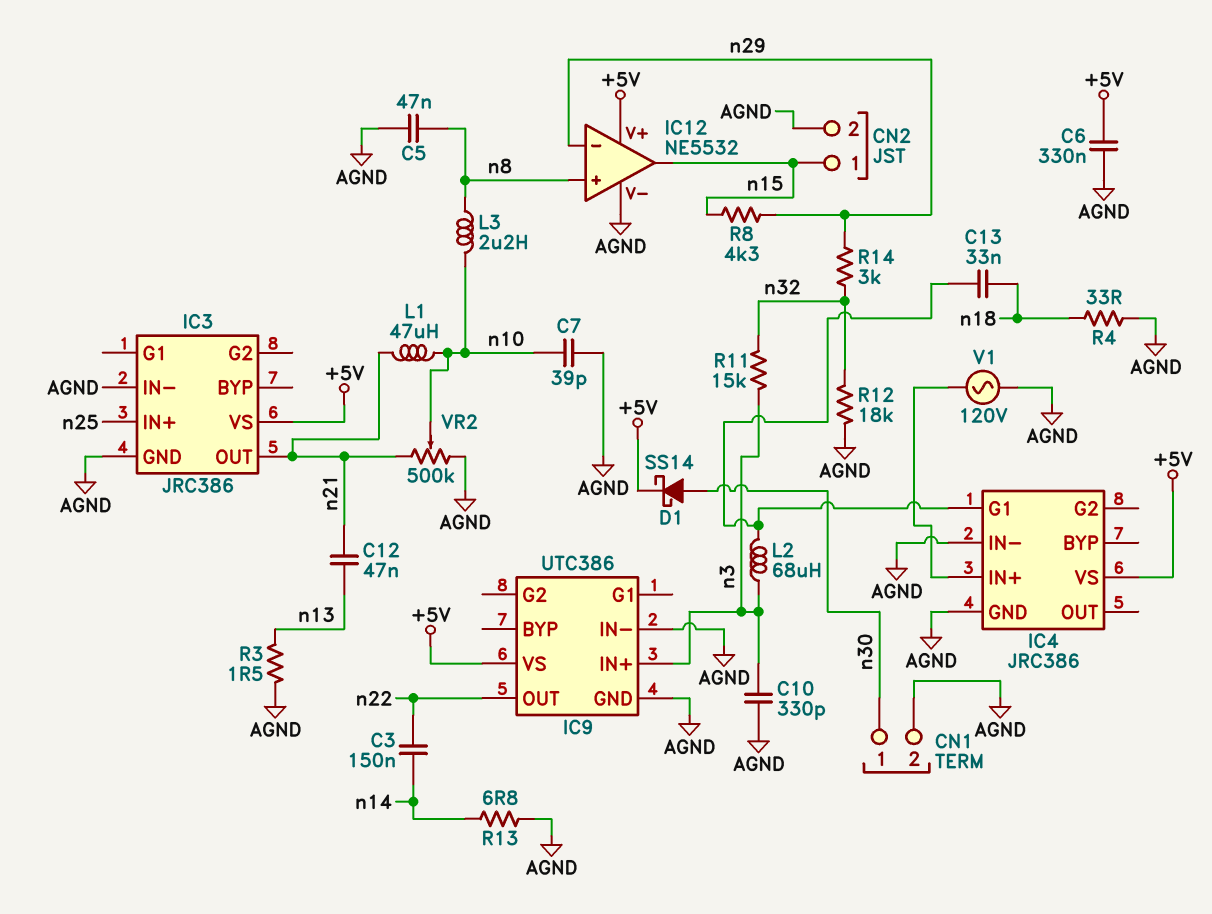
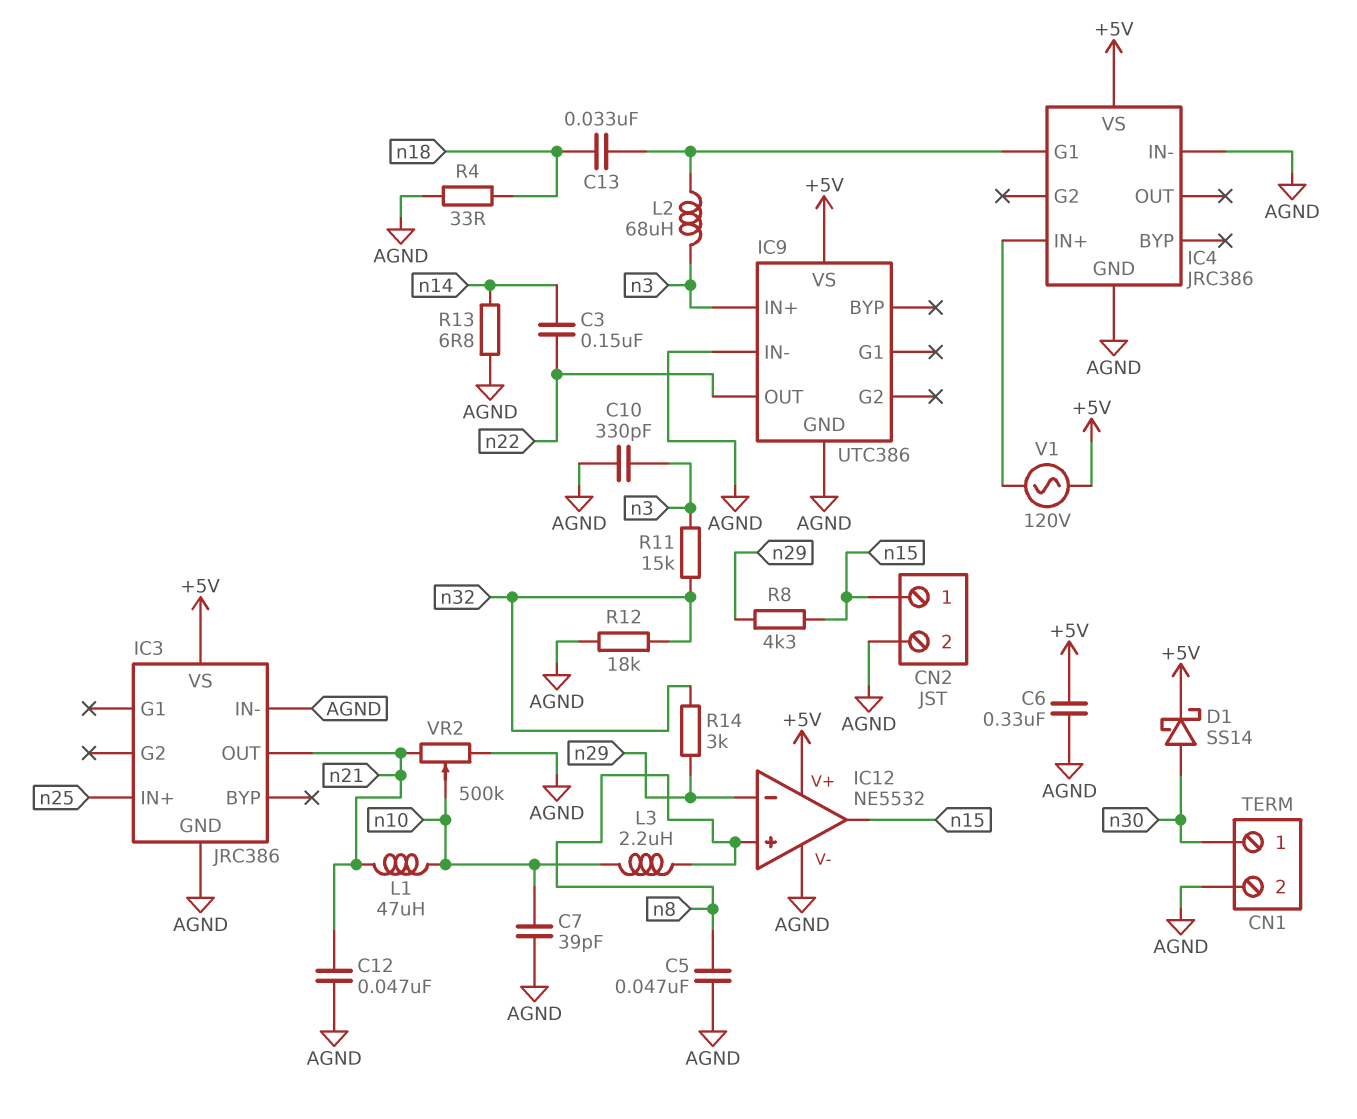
C12: 47nF (n13, n21) -> 47nF (AGND, n21)
R3: 1.5 (AGND, n13) -> none
V1: AC 120V (AGND, IC4/IN+) -> AC 120V (+5V, IC4/IN+)

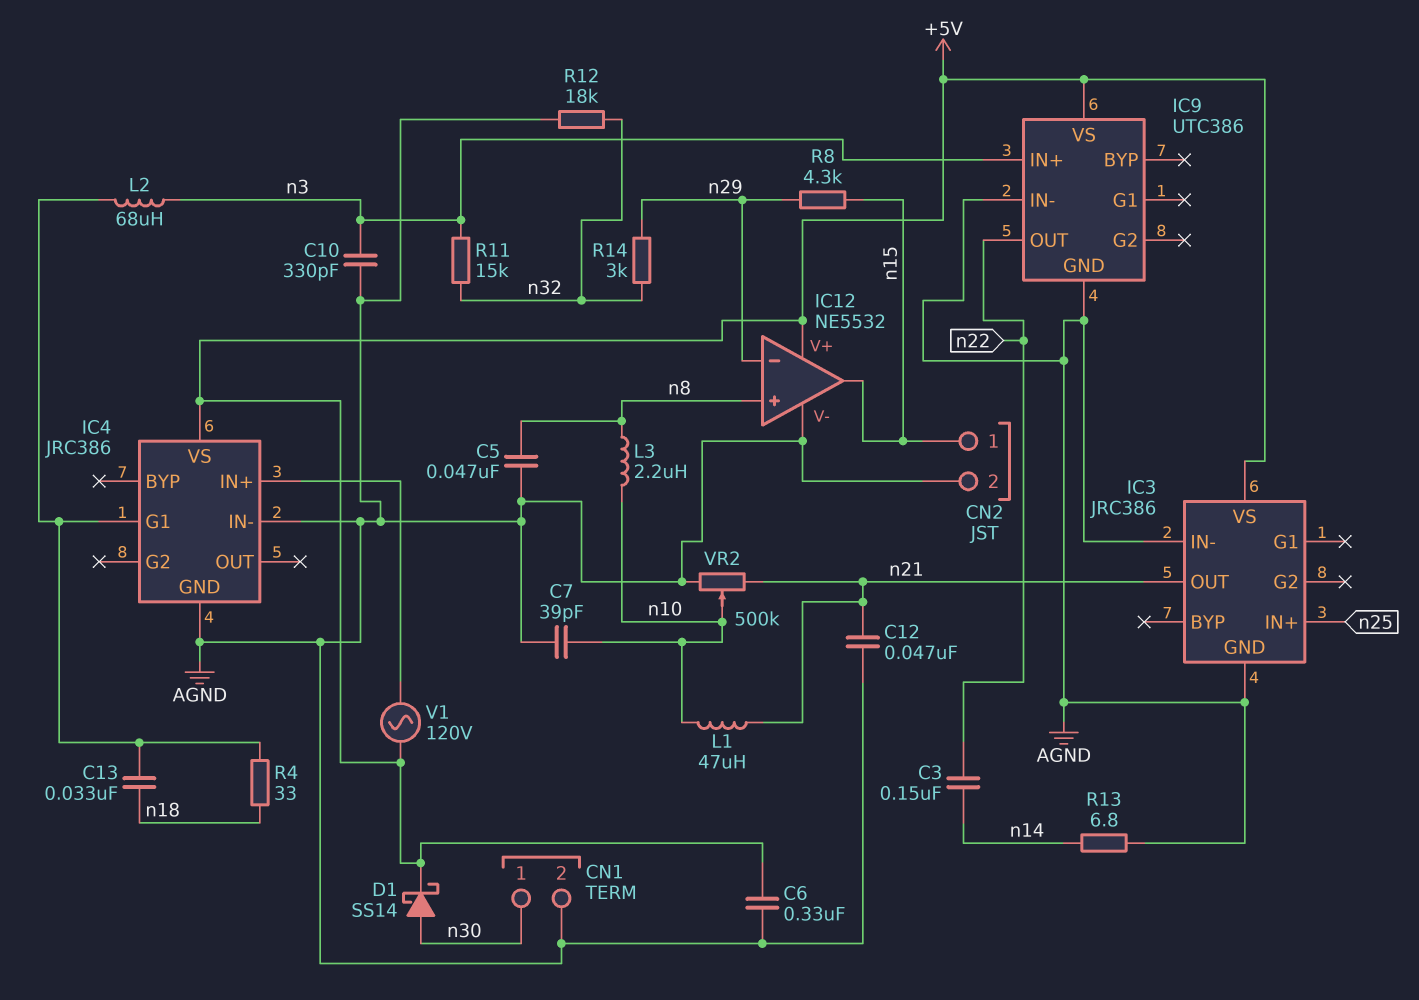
R4: 33 (AGND, n18) -> 33 (IC4/G1, n18)

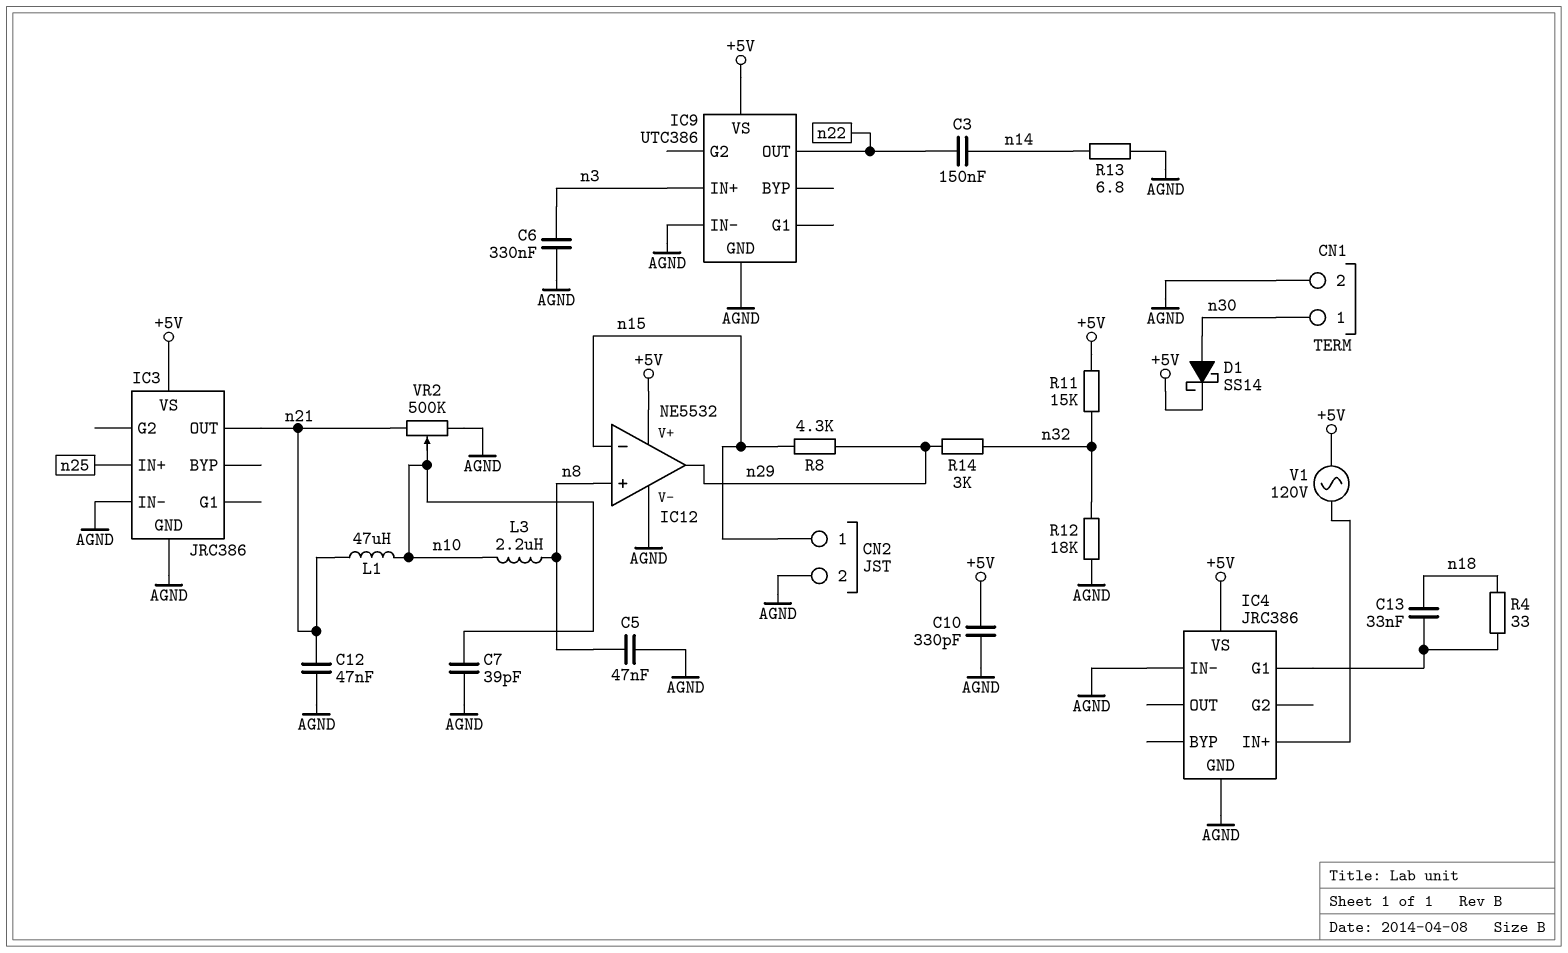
C6: 330nF (+5V, AGND) -> 330nF (AGND, n3)
C10: 330pF (AGND, n3) -> 330pF (+5V, AGND)
IC12 pin in-: n29 -> n15
IC12 pin out: n15 -> n29
L2: 68uH (IC4/G1, n3) -> none
R11: 15k (n3, n32) -> 15k (+5V, n32)

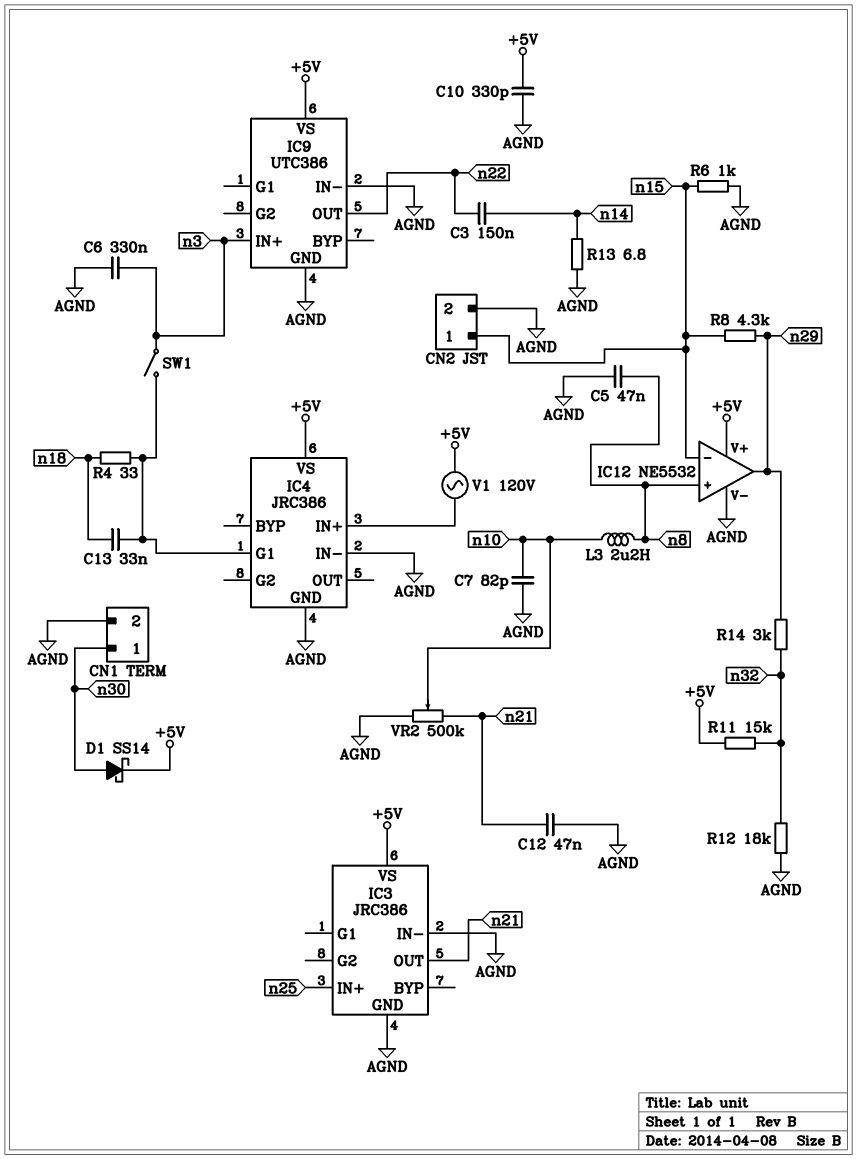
C7: 39pF (AGND, n10) -> 82pF (AGND, n10)
L1: 47uH (n10, n21) -> none
R6: none -> 1k (AGND, n15)
SW1: none -> switch (IC4/G1, n3)

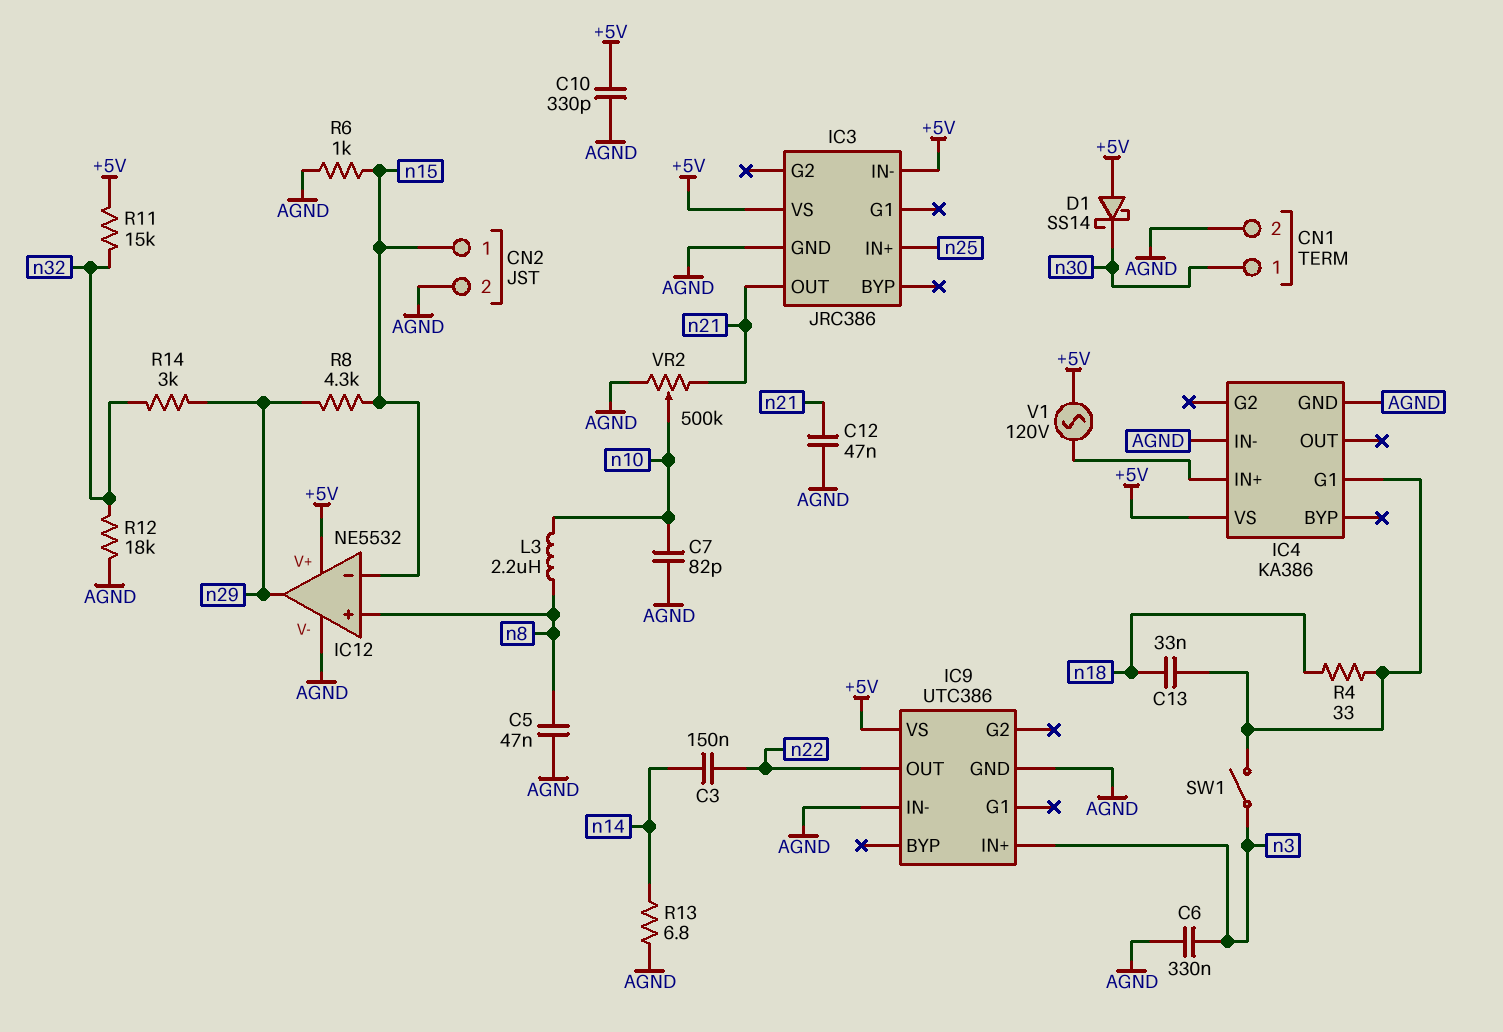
D1: schottky SS14 (A n30, K +5V) -> schottky SS14 (A +5V, K n30)
IC3 pin IN-: AGND -> +5V
IC4: JRC386 -> KA386

